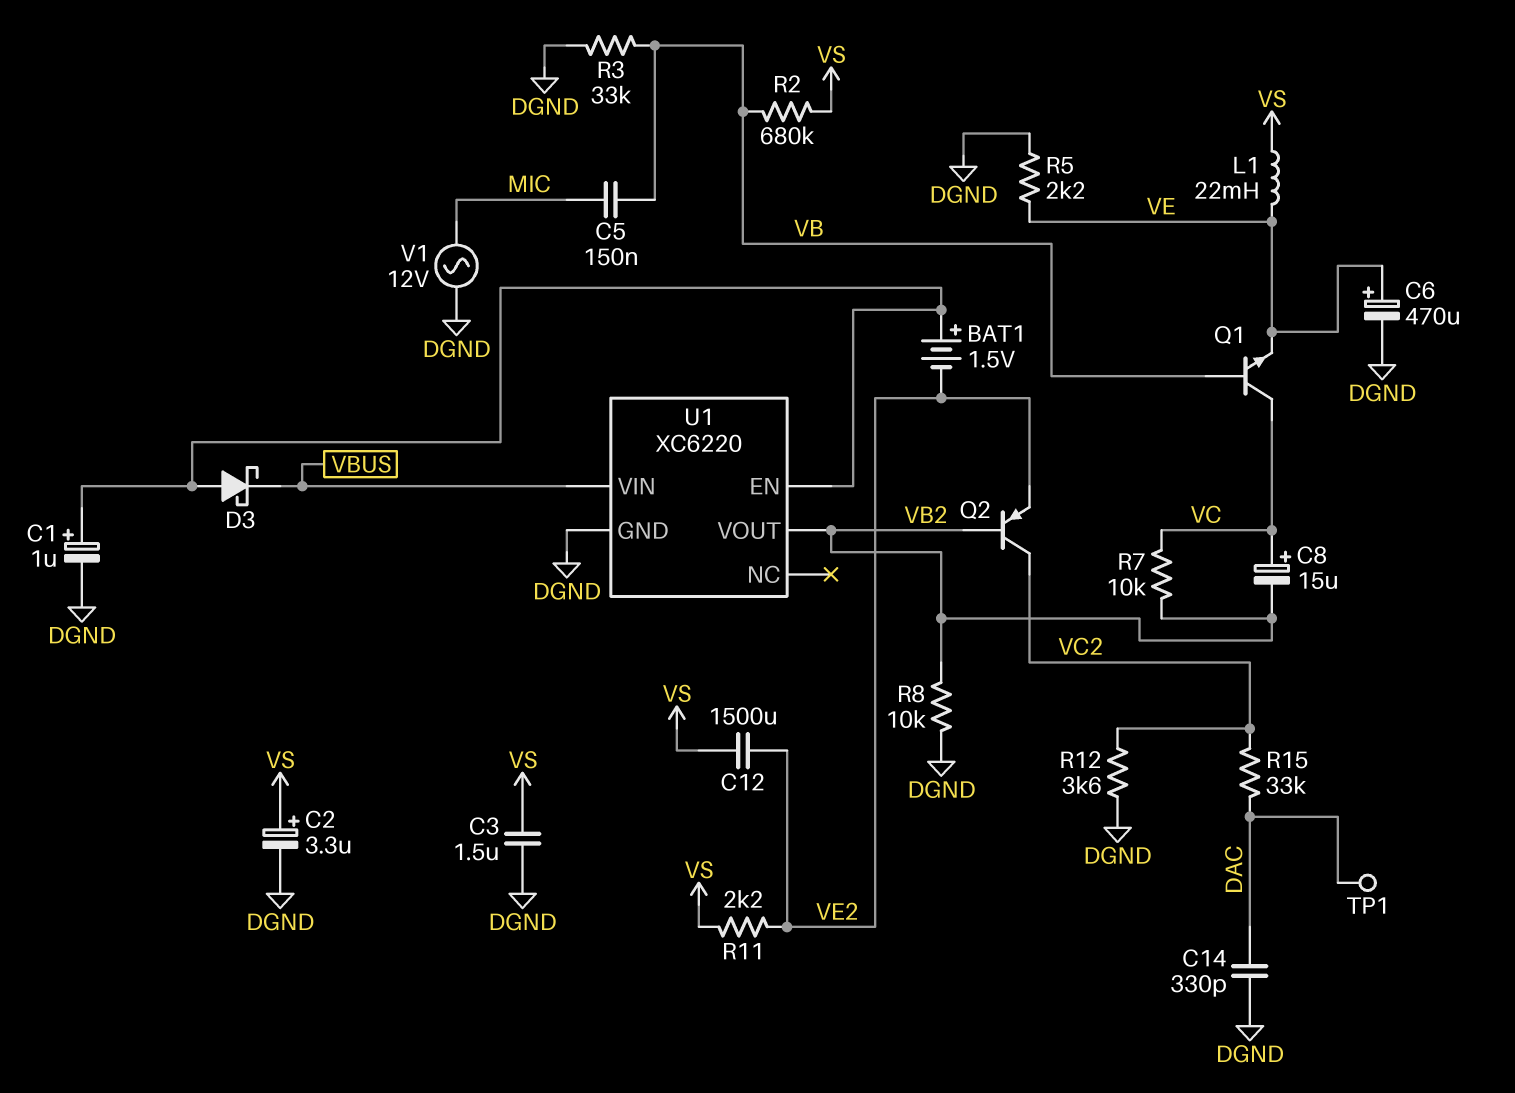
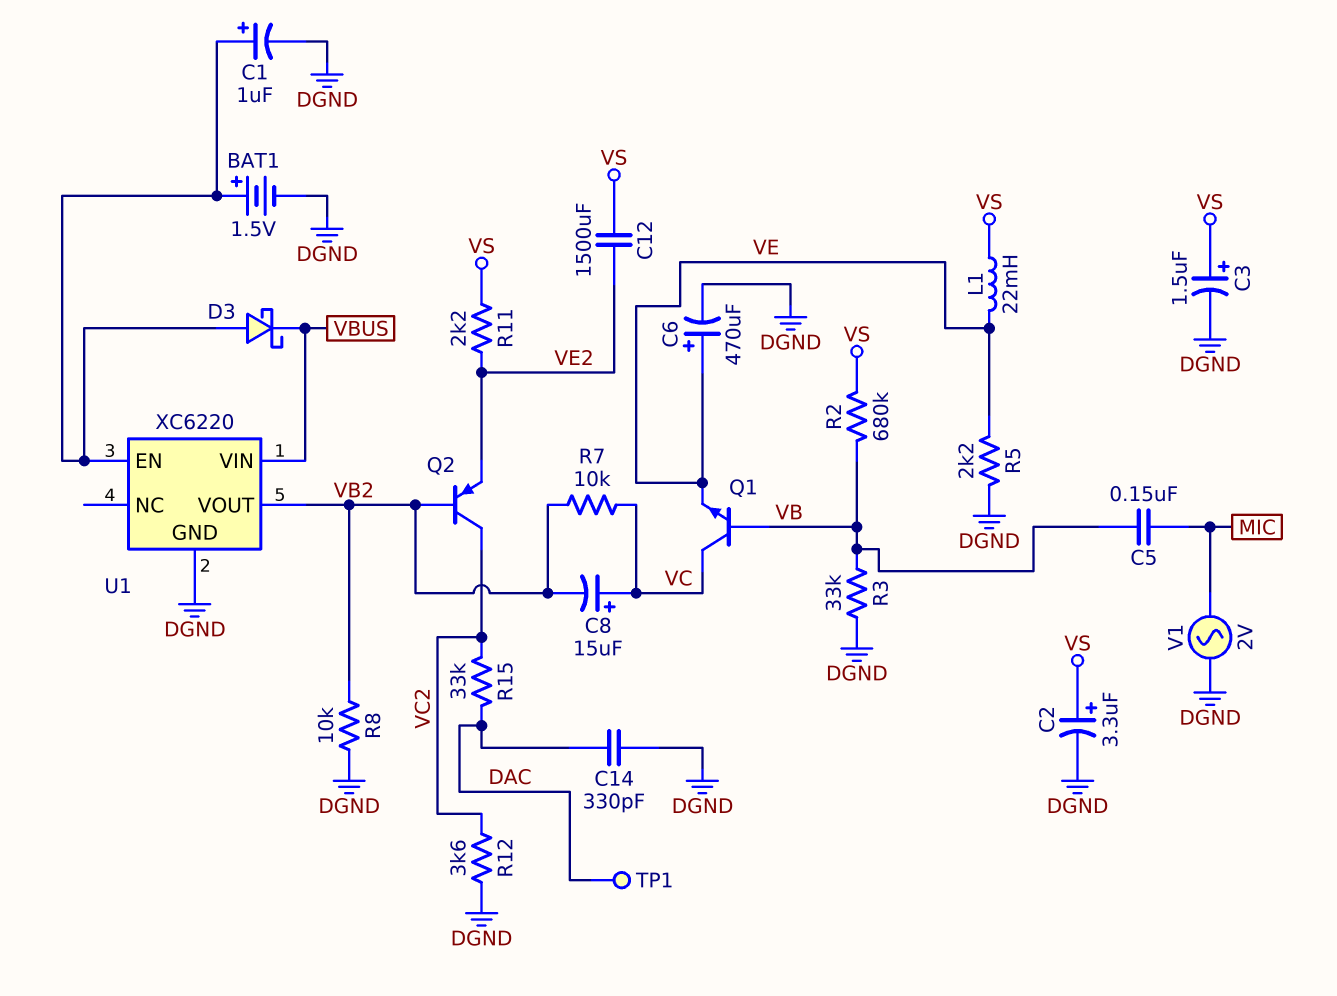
BAT1: 1.5V (plus U1/EN, minus VE2) -> 1.5V (plus U1/EN, minus DGND)
C3: 1.5uF (DGND, VS) -> 1.5uF (plus VS, minus DGND)
V1: AC 12V (DGND, MIC) -> AC 2V (DGND, MIC)

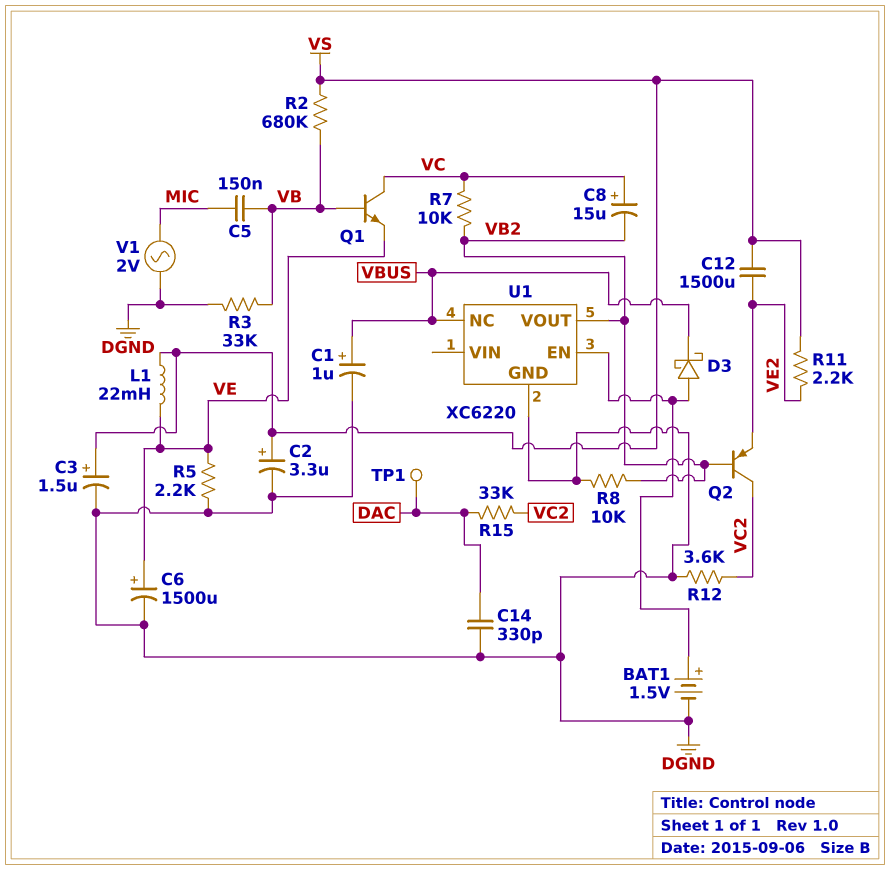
C1: 1uF (plus U1/EN, minus DGND) -> 1uF (plus VBUS, minus DGND)
C6: 470uF (plus VE, minus DGND) -> 1500uF (plus VE, minus DGND)
U1 pin NC: none -> VBUS
U1 pin VIN: VBUS -> none

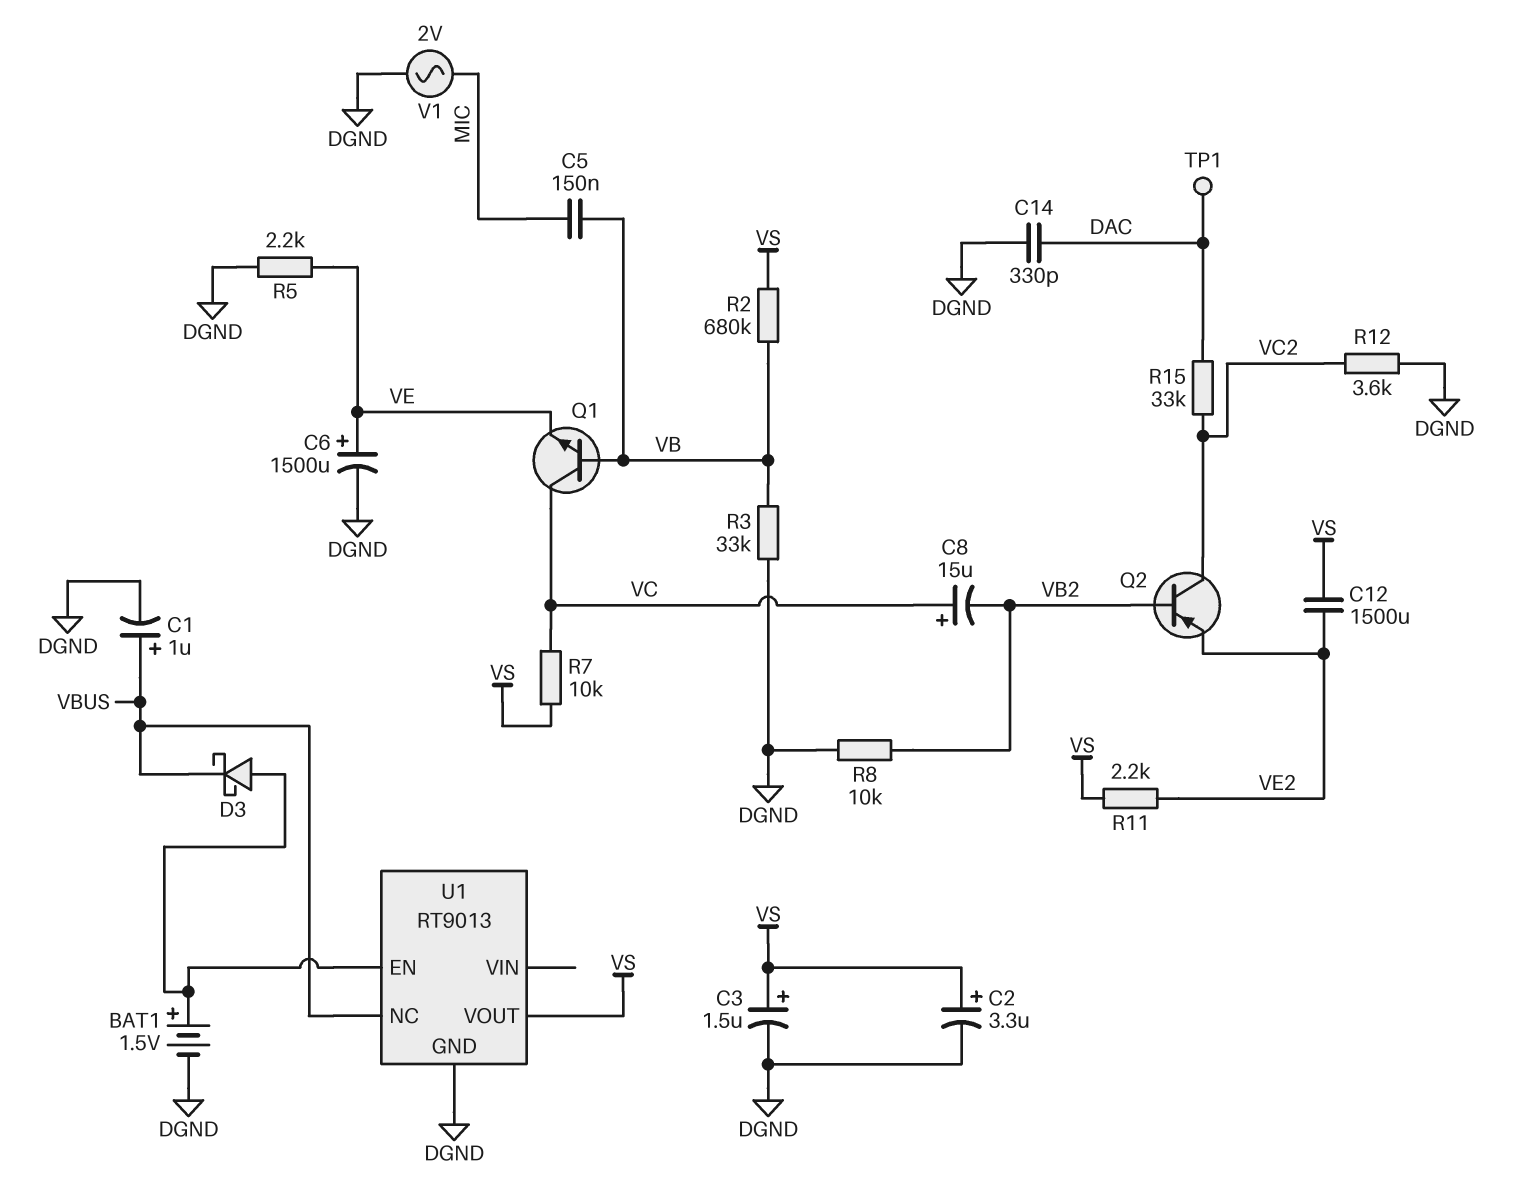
L1: 22mH (VE, VS) -> none
R7: 10k (VB2, VC) -> 10k (VC, VS)
U1: XC6220 -> RT9013
U1 pin VOUT: VB2 -> VS

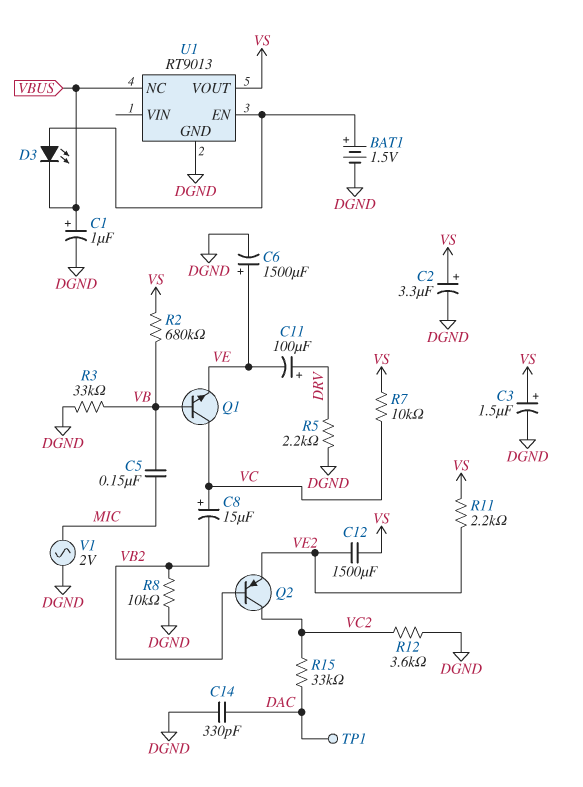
C11: none -> 100uF (plus DRV, minus VE)
D3: schottky (A U1/EN, K VBUS) -> LED (A U1/EN, K VBUS)
R5: 2.2k (DGND, VE) -> 2.2k (DGND, DRV)

